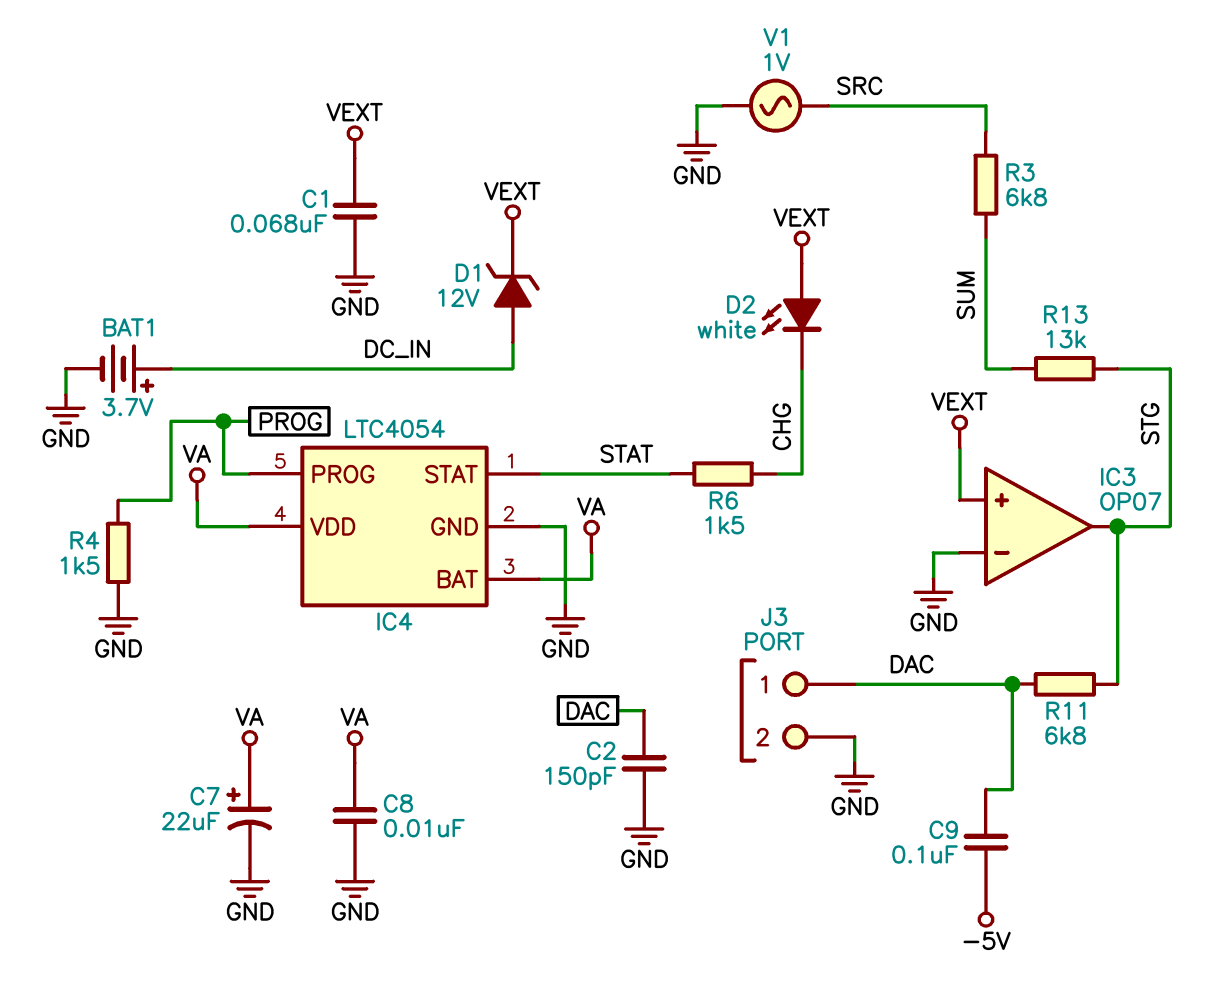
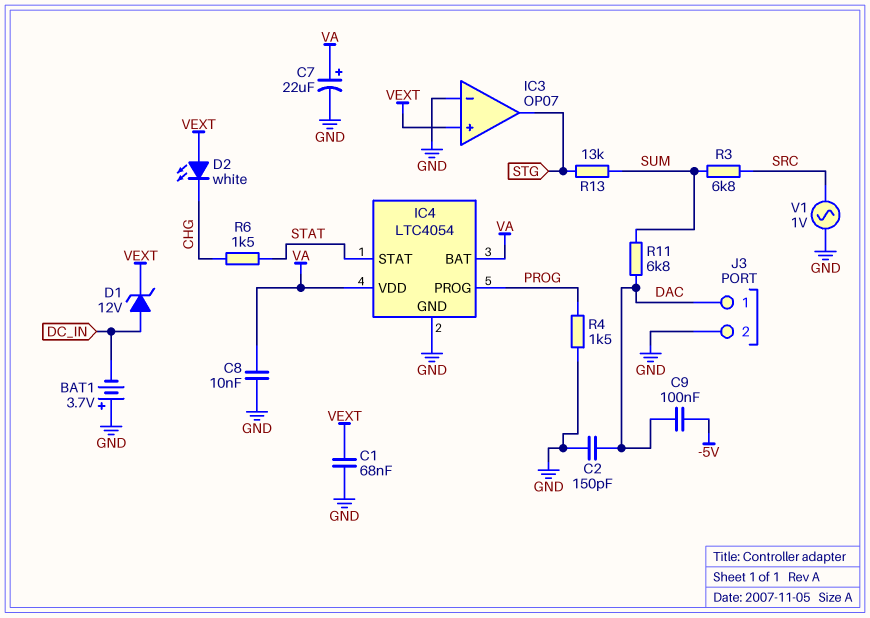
BAT1: 3.7V (plus DC_IN, minus GND) -> 3.7V (plus GND, minus DC_IN)
R11: 6.8k (DAC, STG) -> 6.8k (DAC, SUM)

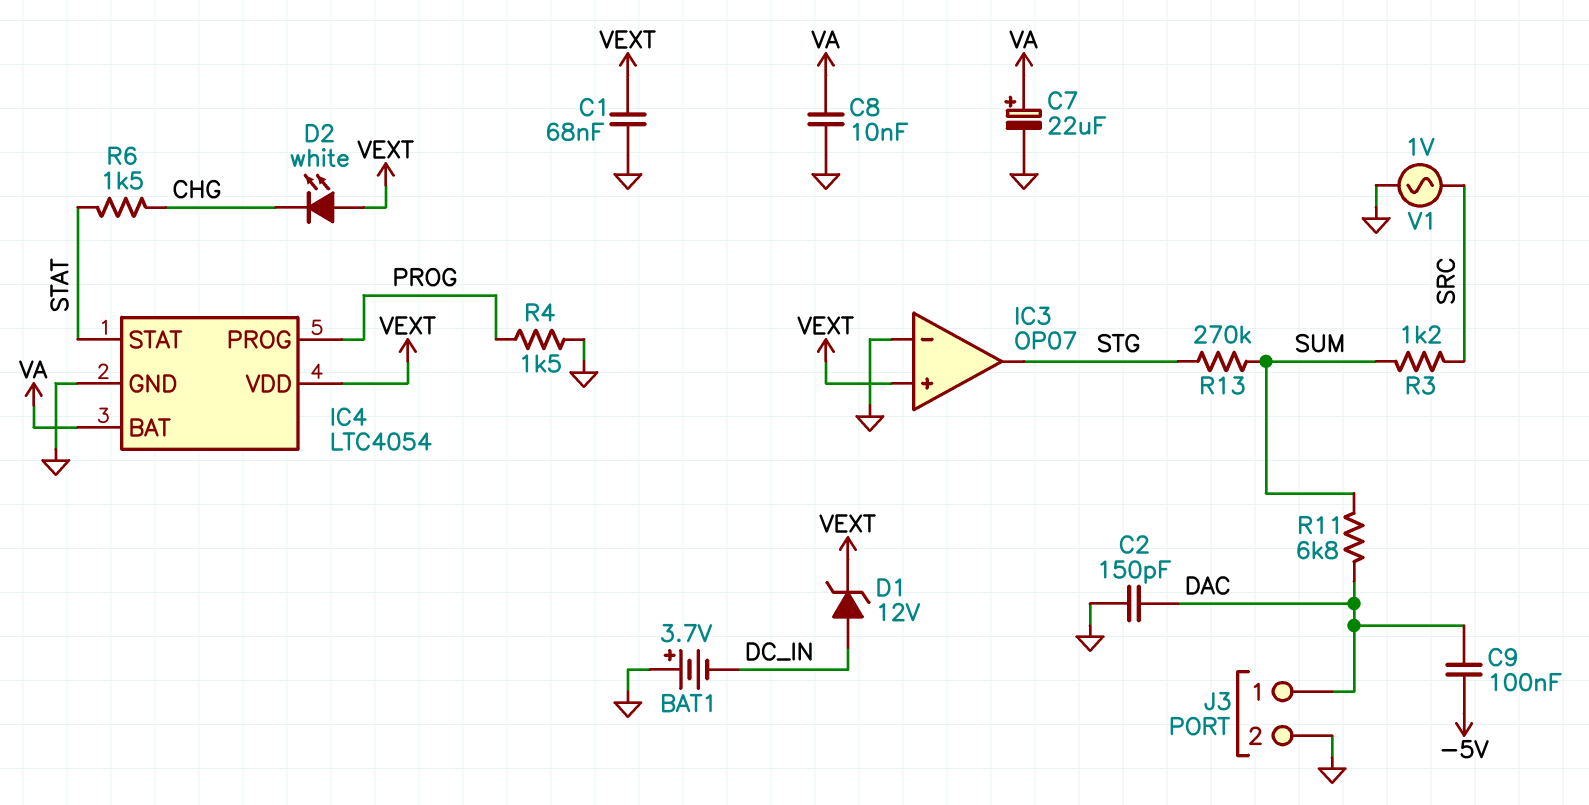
IC4 pin VDD: VA -> VEXT
R3: 6.8k (SRC, SUM) -> 1.2k (SRC, SUM)
R13: 13k (STG, SUM) -> 270k (STG, SUM)

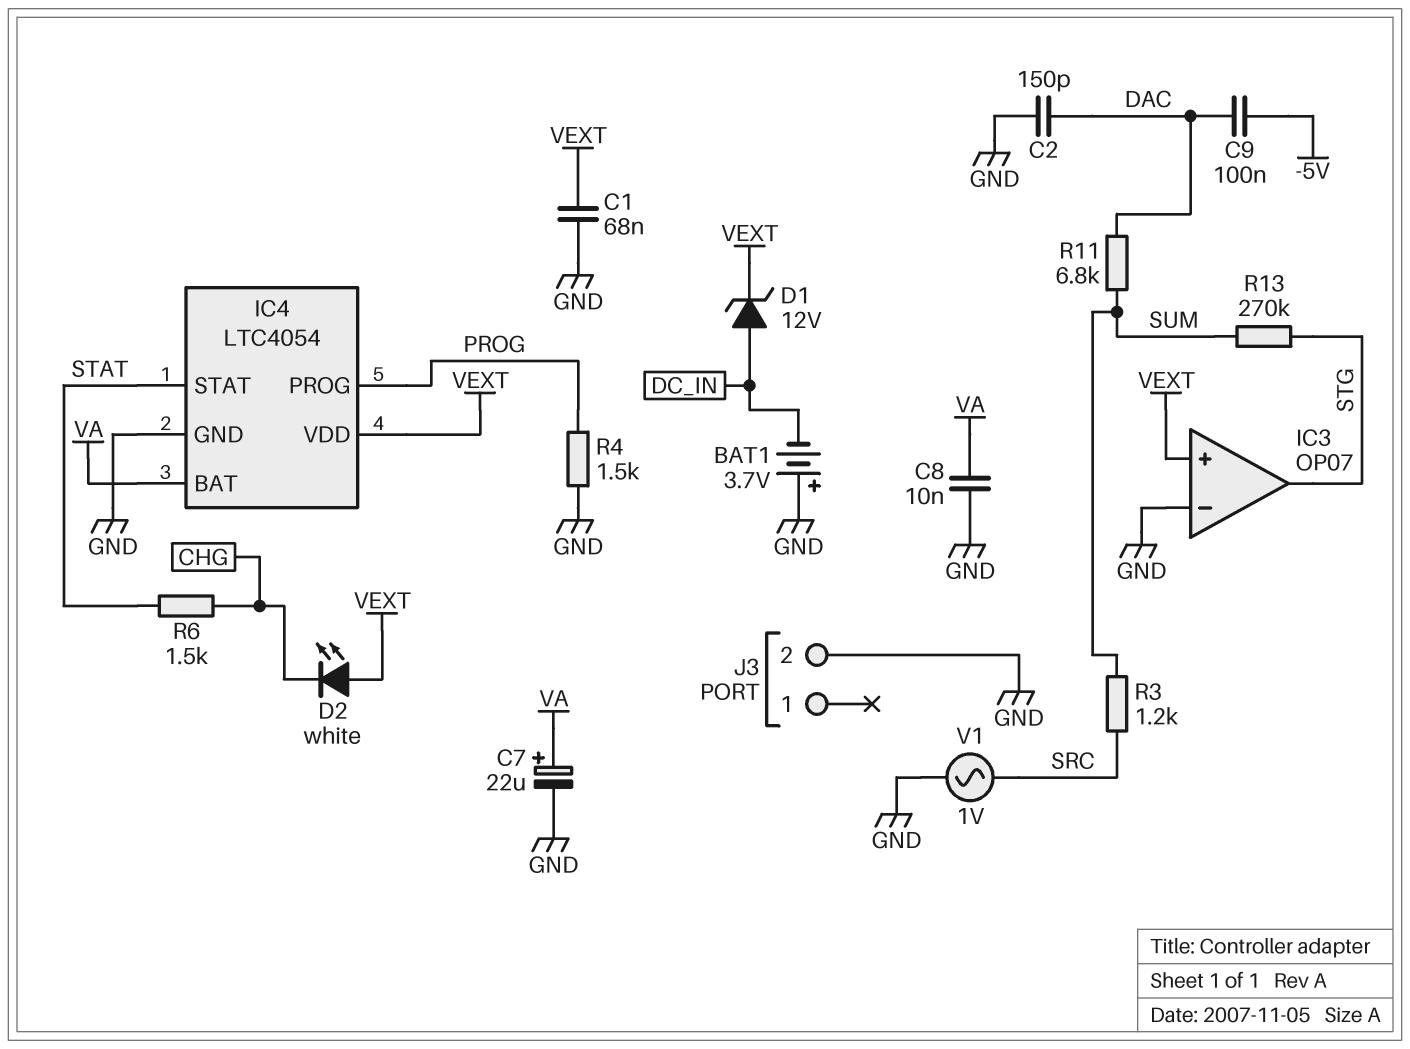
J3 pin 1: DAC -> none

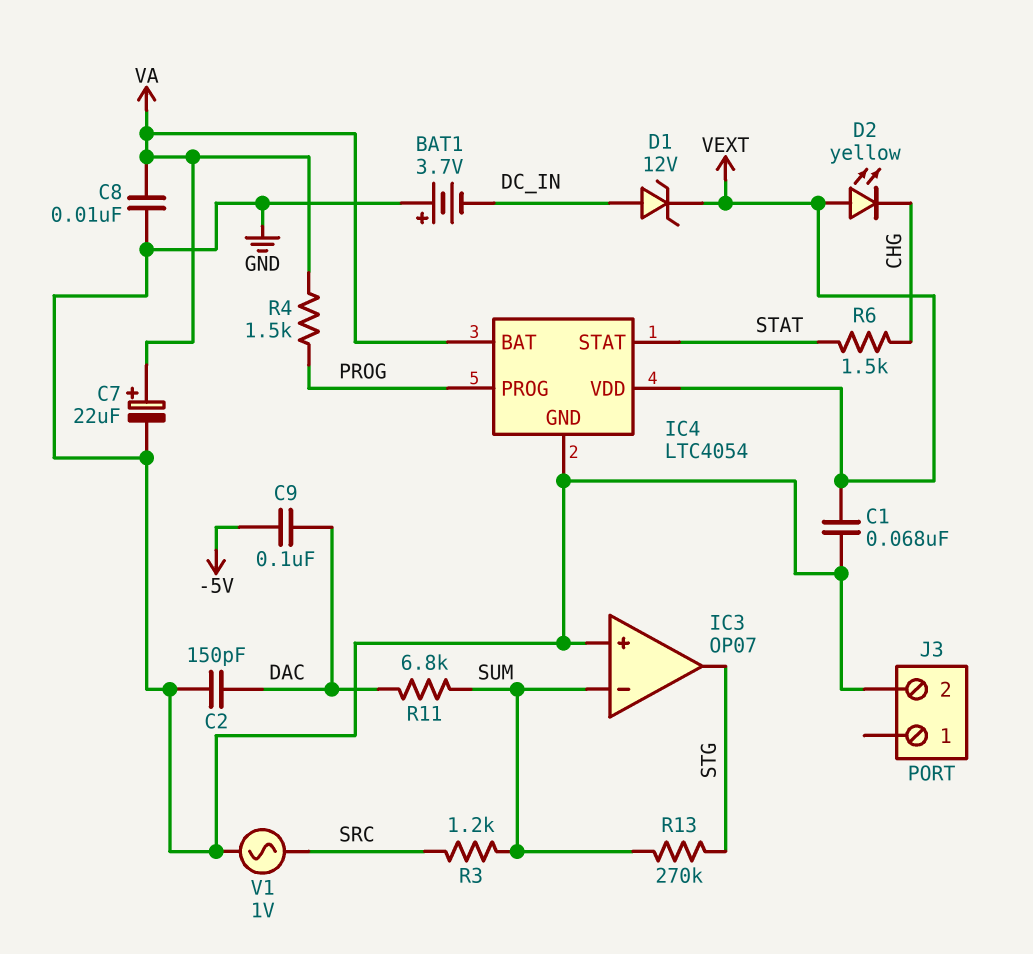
D2: LED white (A VEXT, K CHG) -> LED yellow (A VEXT, K CHG)
IC3 pin in+: VEXT -> GND
IC3 pin in-: GND -> SUM
R4: 1.5k (GND, PROG) -> 1.5k (PROG, VA)

